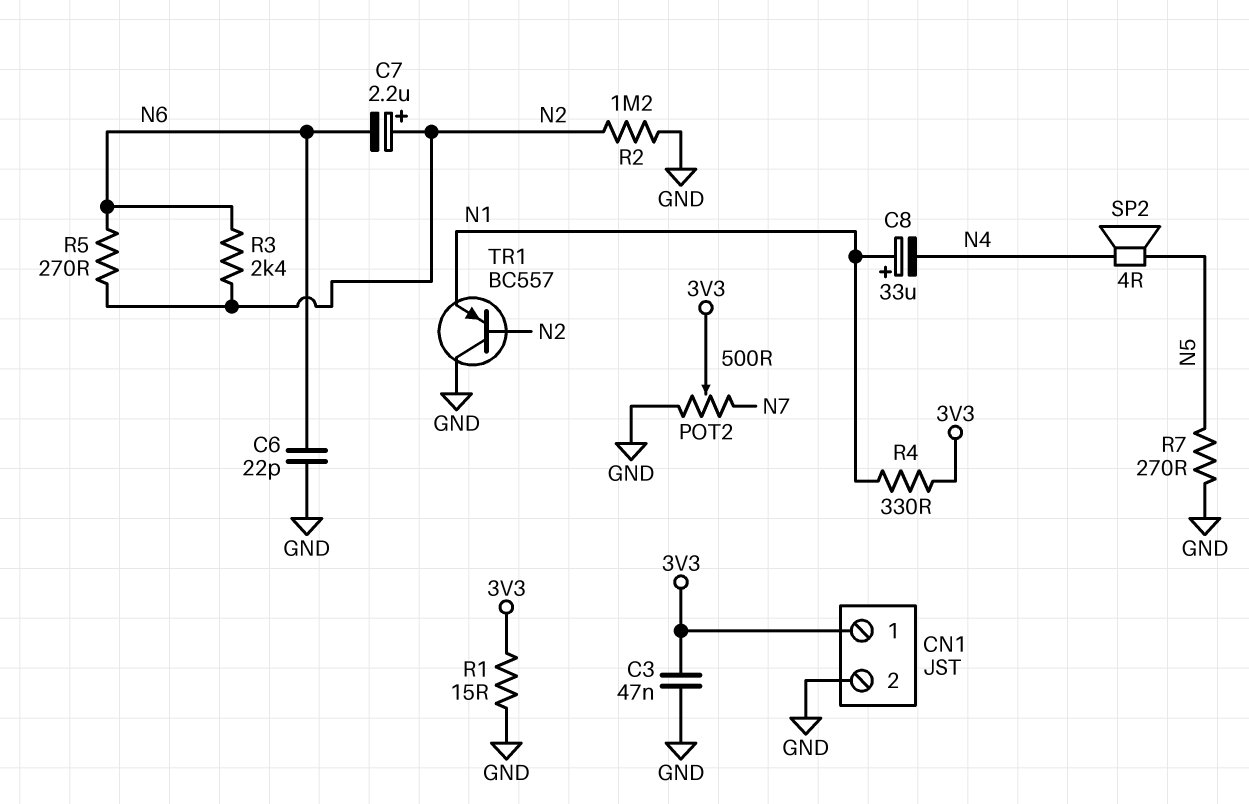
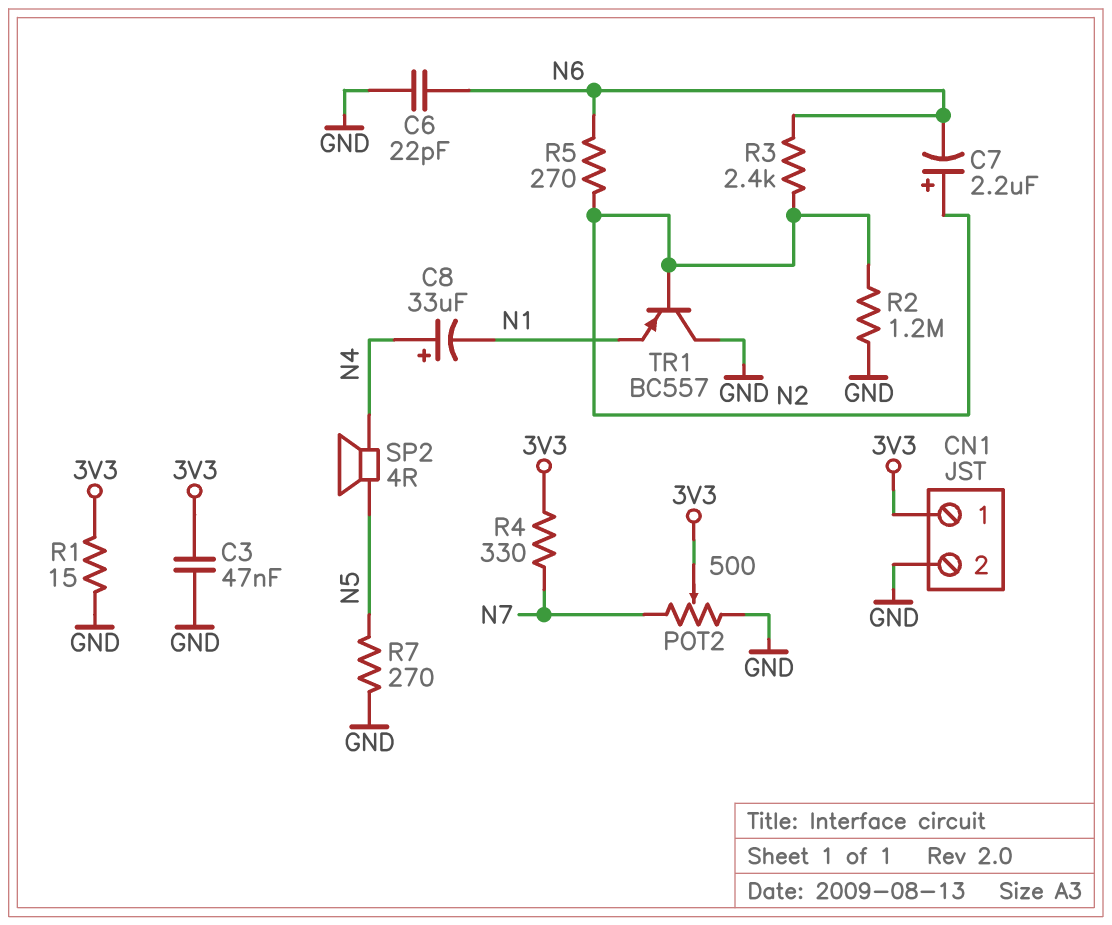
C8: 33uF (plus N1, minus N4) -> 33uF (plus N4, minus N1)
R4: 330 (3V3, N1) -> 330 (3V3, N7)

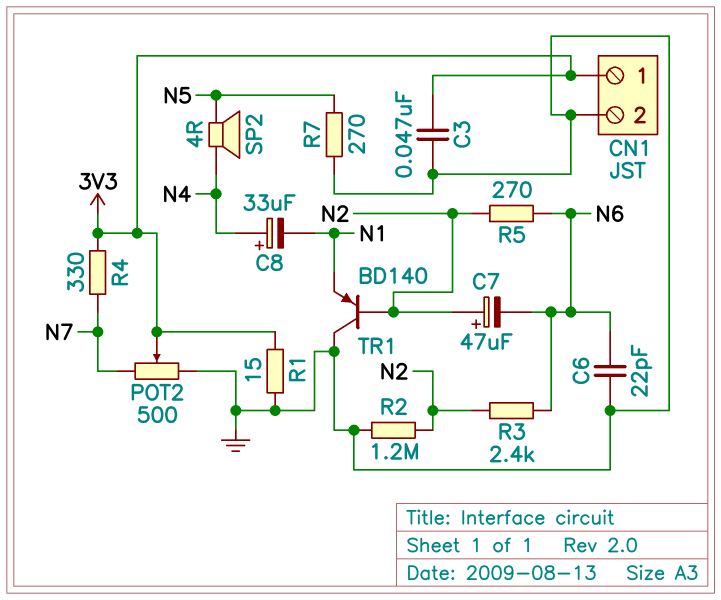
C7: 2.2uF (plus N2, minus N6) -> 47uF (plus N2, minus N6)
TR1: PNP BC557 (B N2, C GND, E N1) -> PNP BD140 (B N2, C GND, E N1)

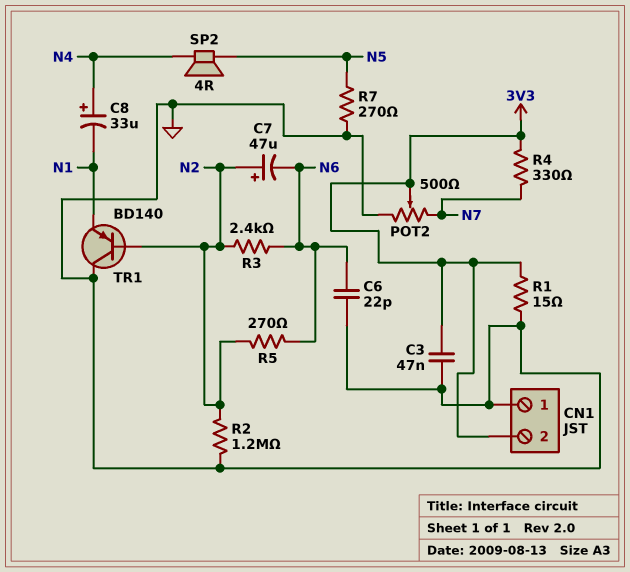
CN1 pin 1: 3V3 -> GND
CN1 pin 2: GND -> 3V3

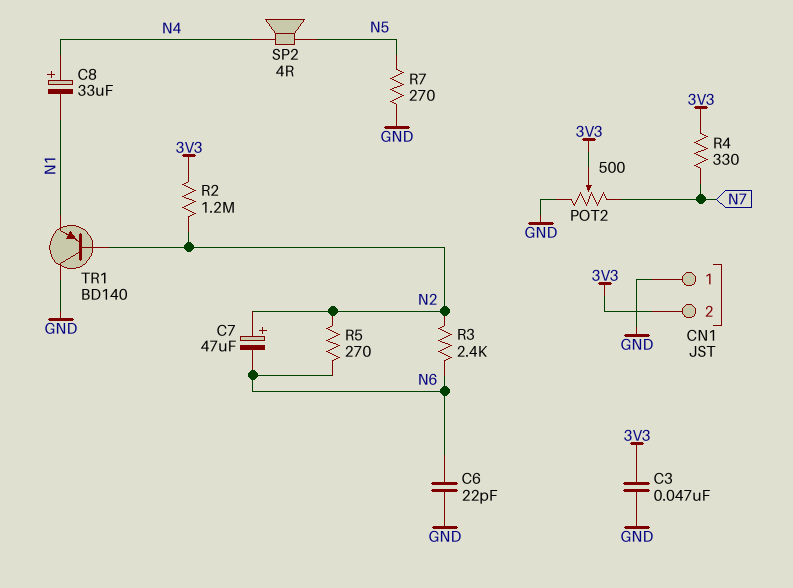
R1: 15 (3V3, GND) -> none
R2: 1.2M (GND, N2) -> 1.2M (3V3, N2)

